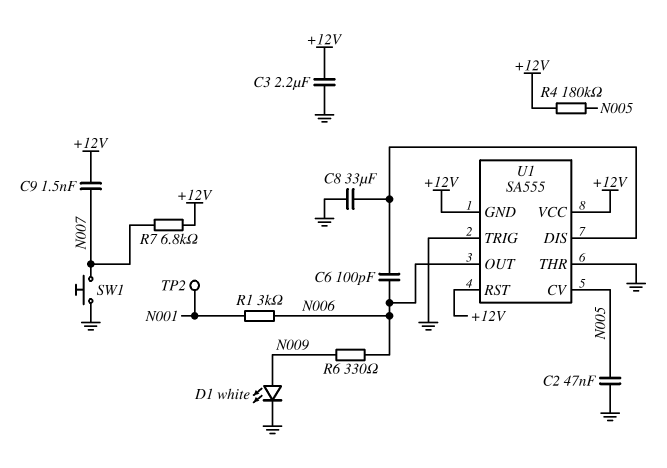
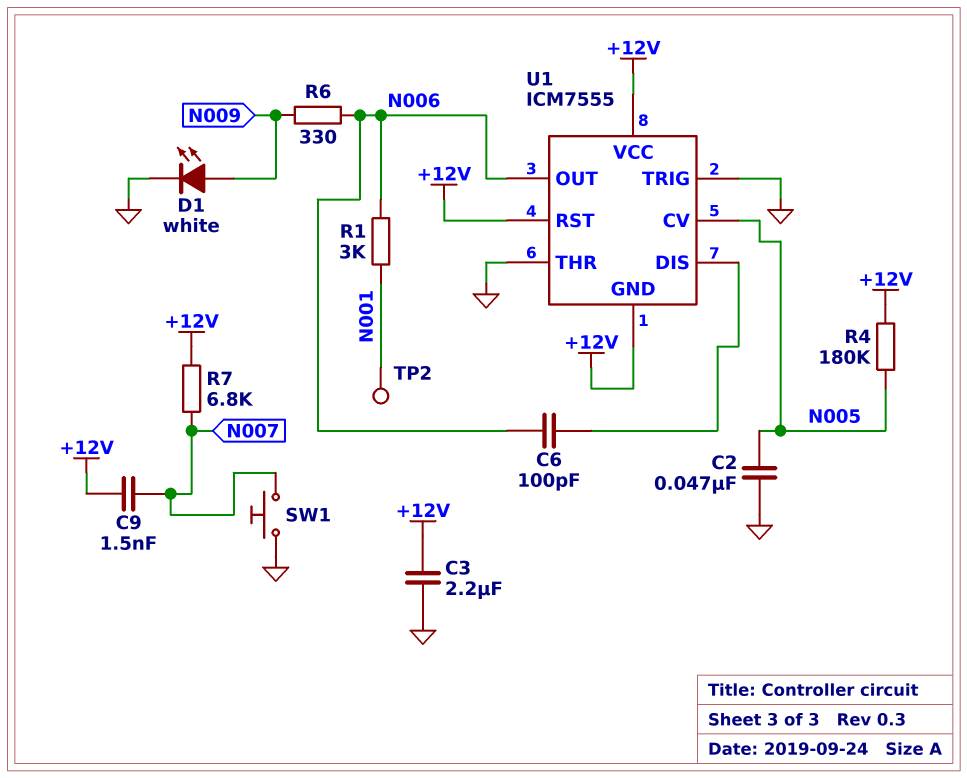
C8: 33uF (GND, U1/DIS) -> none
U1: SA555 -> ICM7555

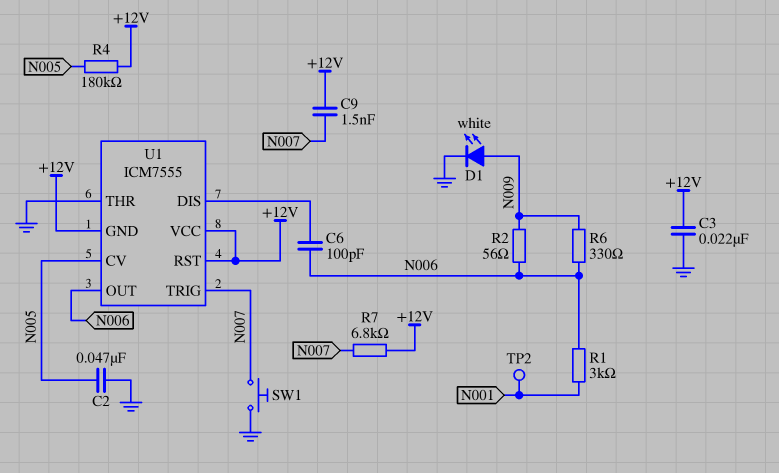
C3: 2.2uF (+12V, GND) -> 22nF (+12V, GND)
R2: none -> 56 (N006, N009)
U1 pin TRIG: GND -> N007

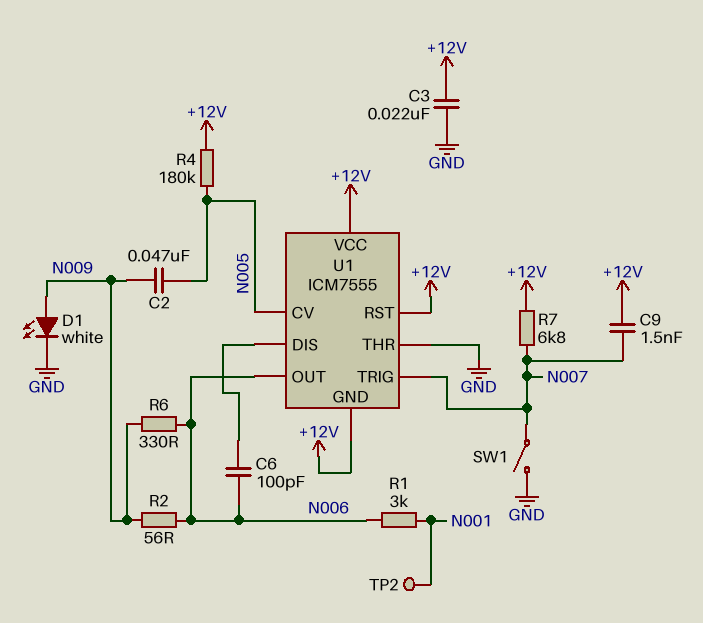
C2: 47nF (GND, N005) -> 47nF (N005, N009)
SW1: button (GND, N007) -> switch (GND, N007)

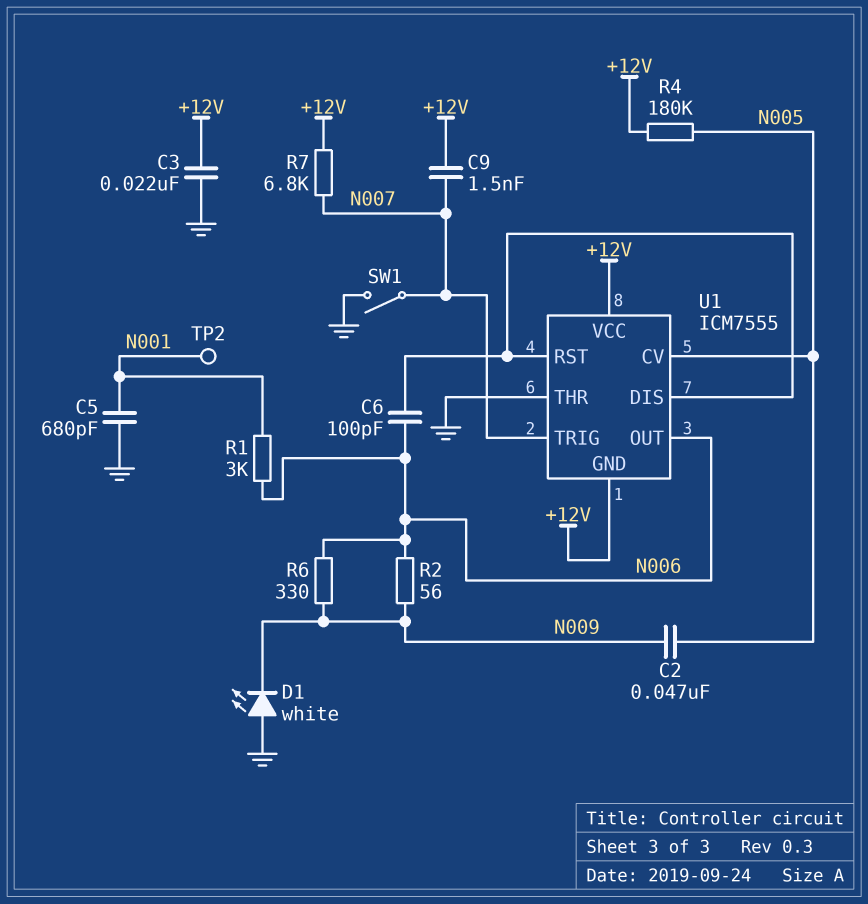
C5: none -> 680pF (GND, N001)
D1: LED white (A N009, K GND) -> LED white (A GND, K N009)
U1 pin RST: +12V -> U1/DIS

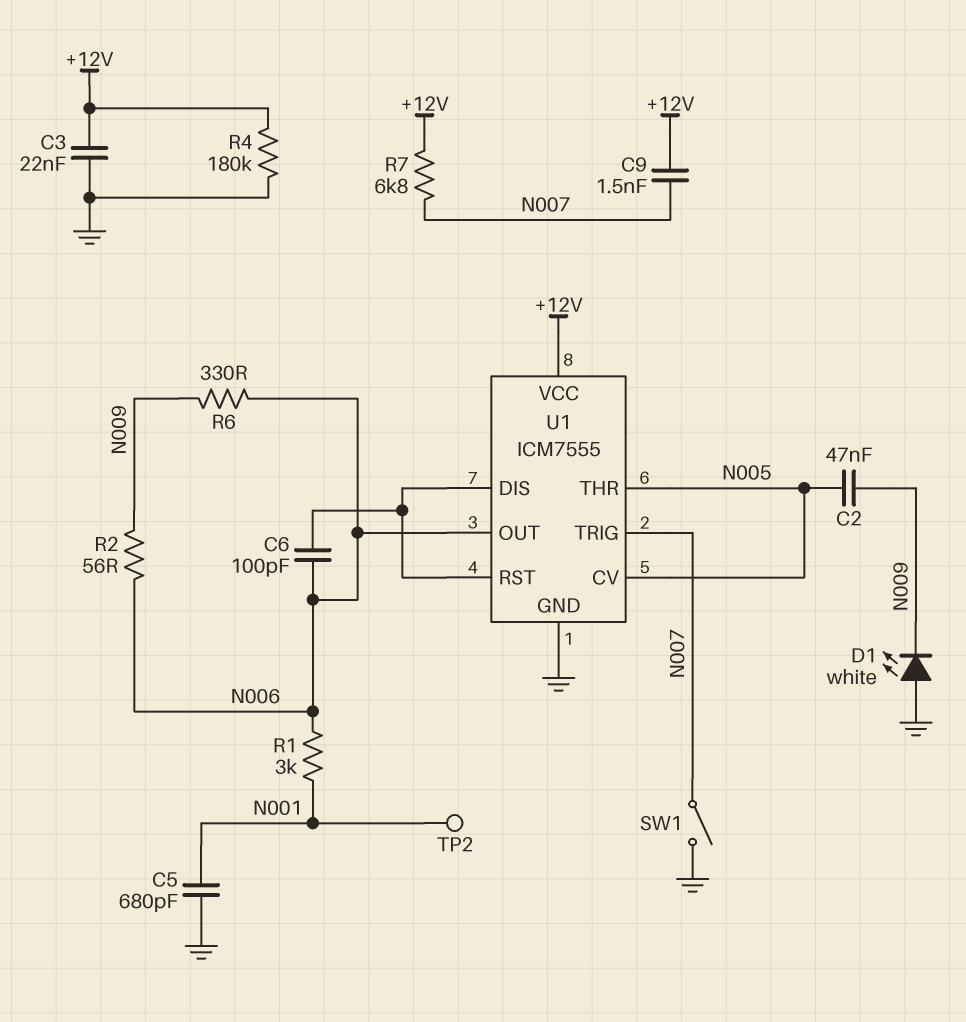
R4: 180k (+12V, N005) -> 180k (+12V, GND)
U1 pin GND: +12V -> GND
U1 pin THR: GND -> N005

